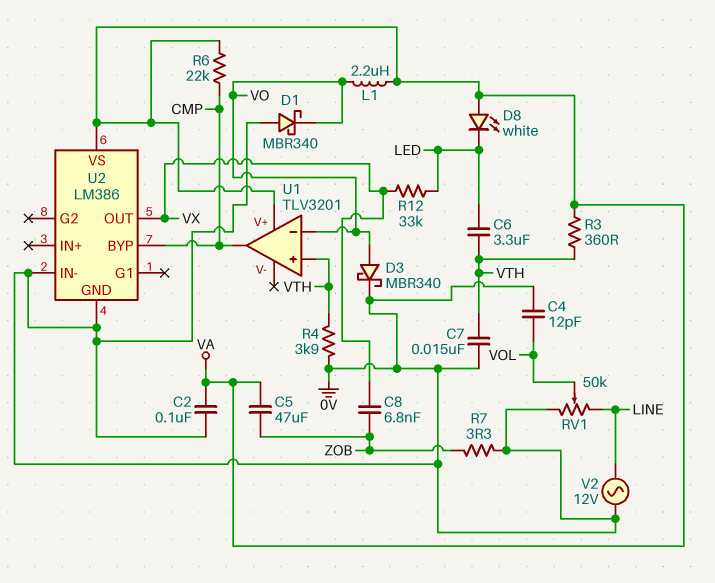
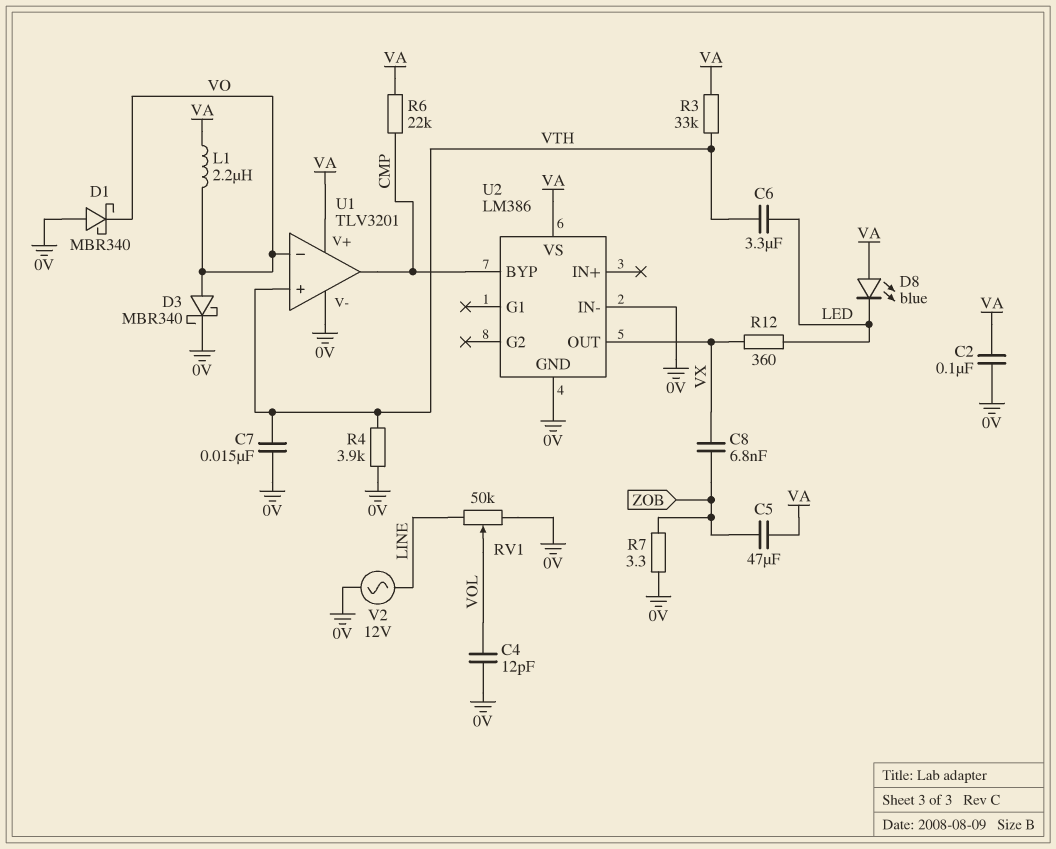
D8: LED white (A VA, K LED) -> LED blue (A VA, K LED)
R3: 360 (VA, VTH) -> 33k (VA, VTH)
R12: 33k (LED, VX) -> 360 (LED, VX)
U1 pin V-: none -> 0V

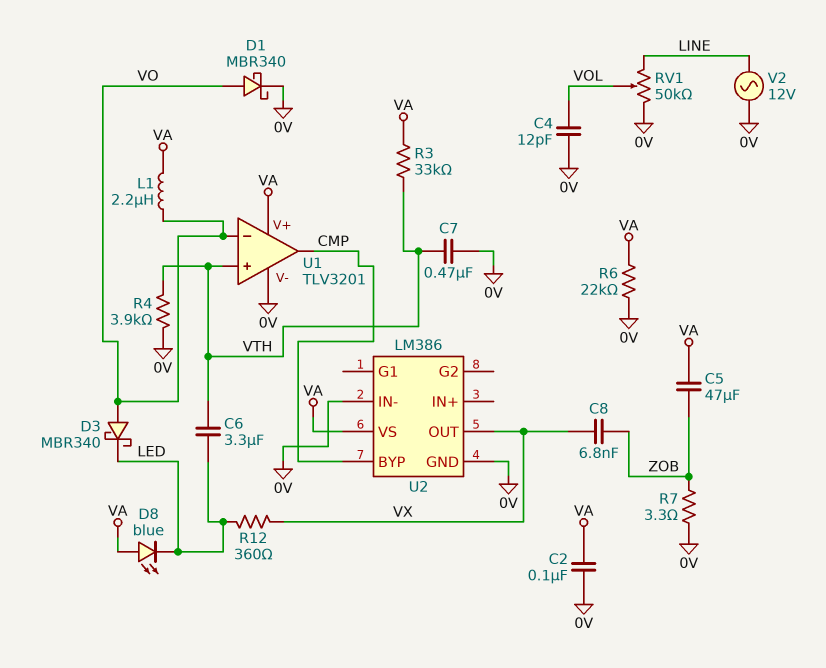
C7: 15nF (0V, VTH) -> 470nF (0V, VTH)
D1: schottky MBR340 (A 0V, K VO) -> schottky MBR340 (A VO, K 0V)
D3: schottky MBR340 (A VO, K 0V) -> schottky MBR340 (A VO, K LED)
R6: 22k (CMP, VA) -> 22k (0V, VA)

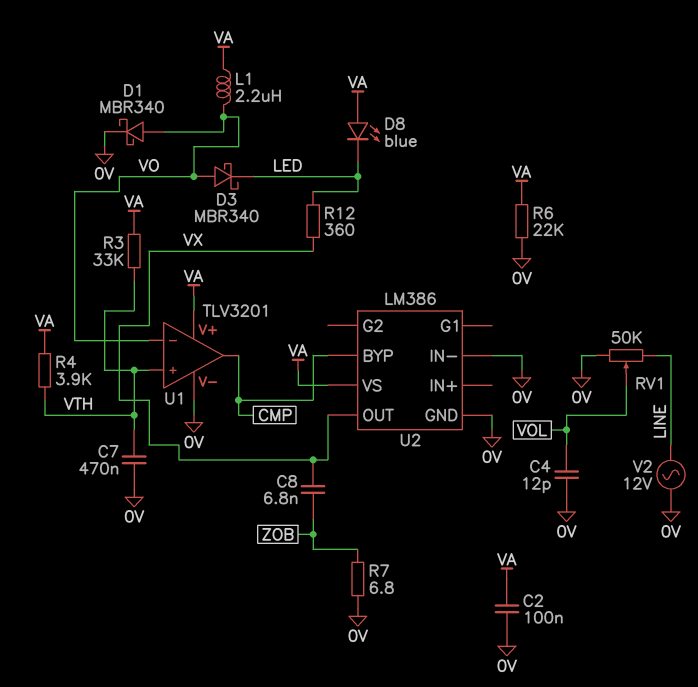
C5: 47uF (VA, ZOB) -> none
C6: 3.3uF (LED, VTH) -> none
R4: 3.9k (0V, VTH) -> 3.9k (VA, VTH)
R7: 3.3 (0V, ZOB) -> 6.8 (0V, ZOB)

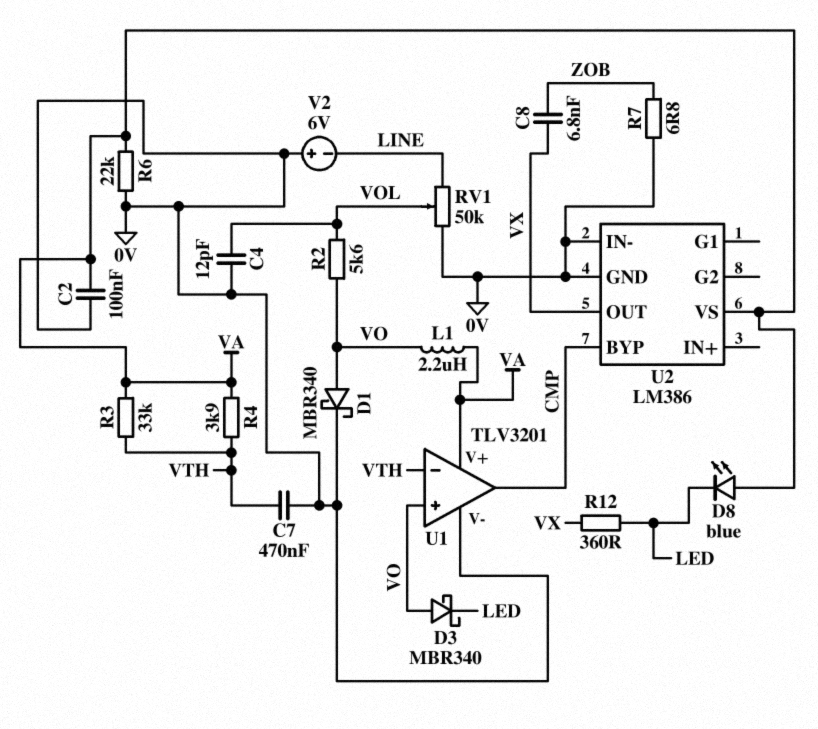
R2: none -> 5.6k (VO, VOL)
U1 pin in+: VTH -> VO
U1 pin in-: VO -> VTH
V2: AC 12V (0V, LINE) -> 6V (plus 0V, minus LINE)

